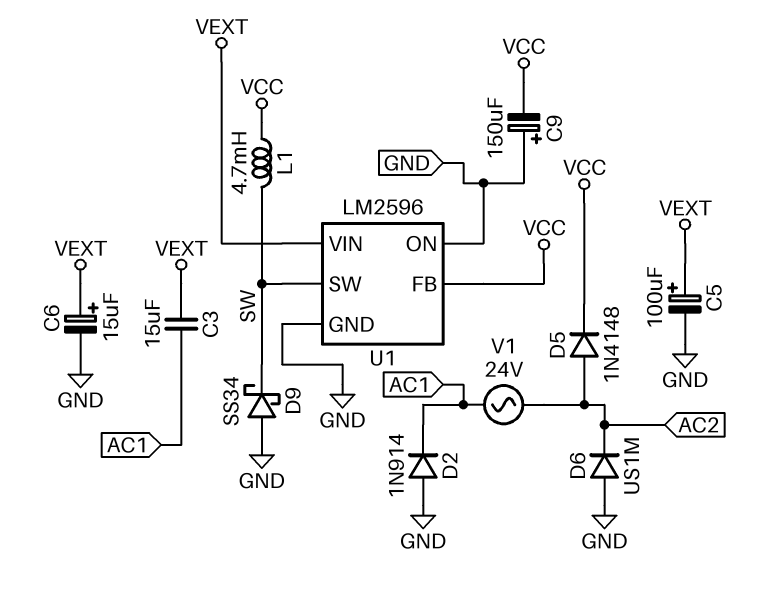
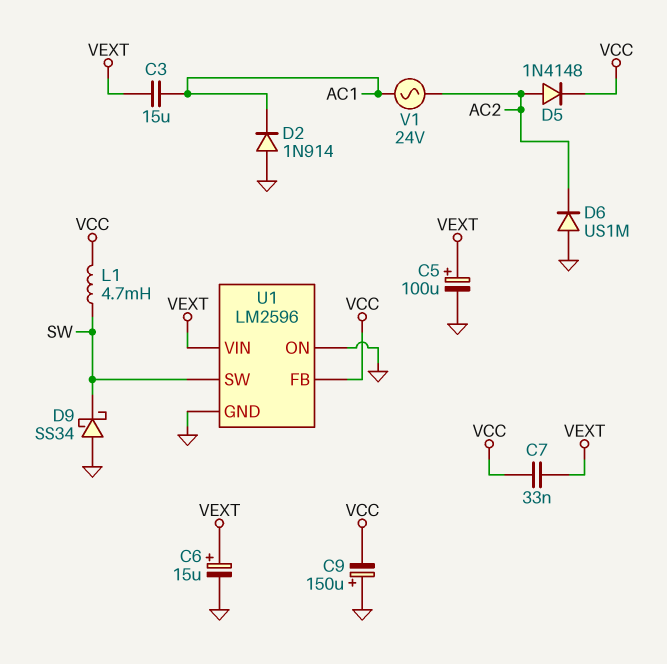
C7: none -> 33nF (VCC, VEXT)

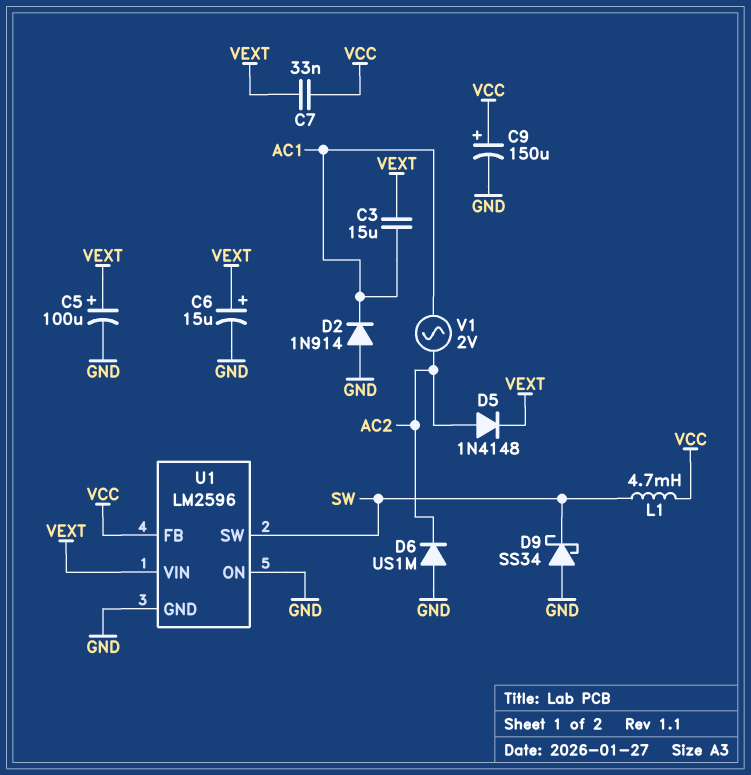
C9: 150uF (plus GND, minus VCC) -> 150uF (plus VCC, minus GND)
D5: diode 1N4148 (A AC2, K VCC) -> diode 1N4148 (A AC2, K VEXT)
V1: AC 24V (AC1, AC2) -> AC 2V (AC1, AC2)

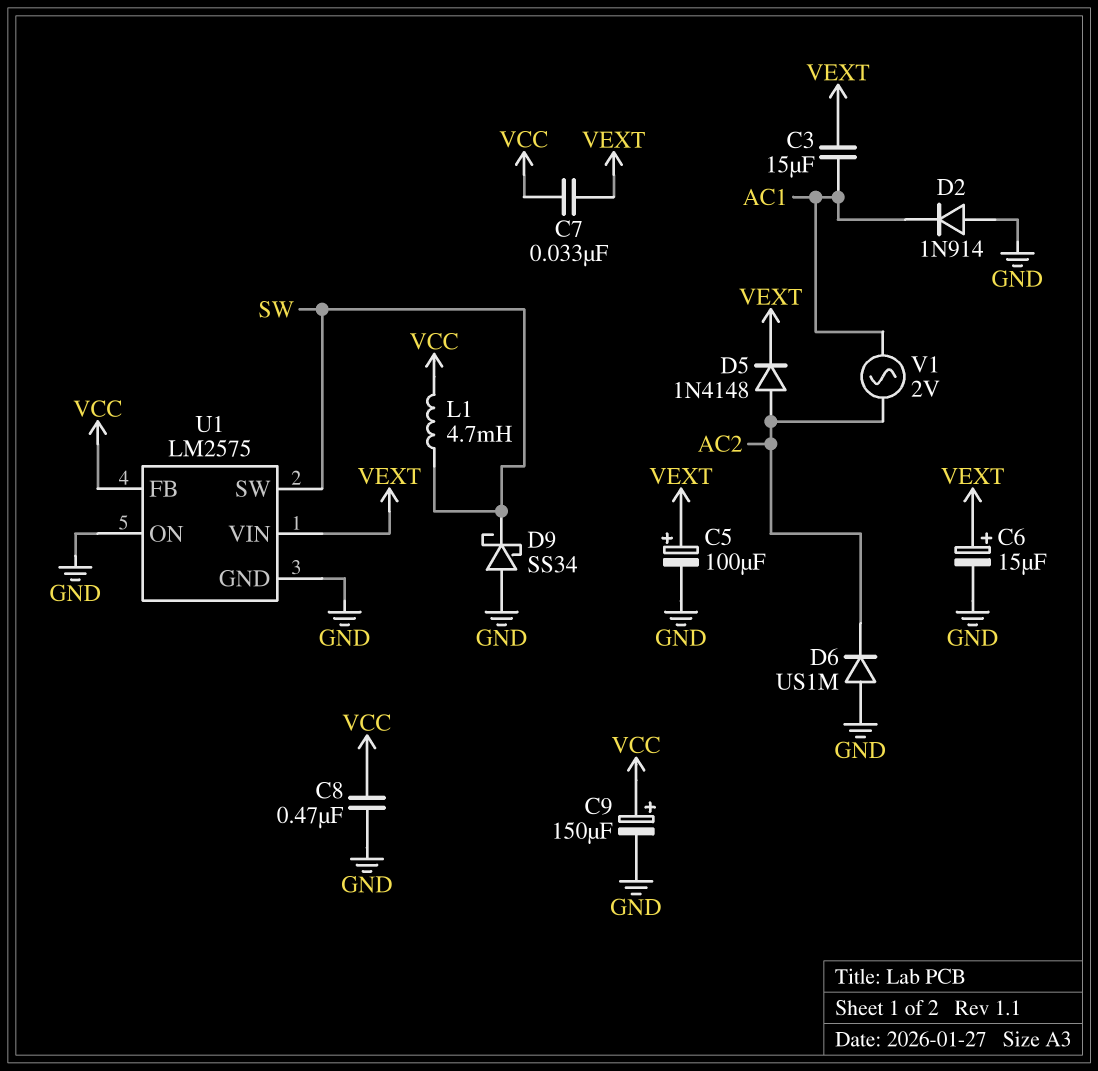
C8: none -> 470nF (GND, VCC)
U1: LM2596 -> LM2575

